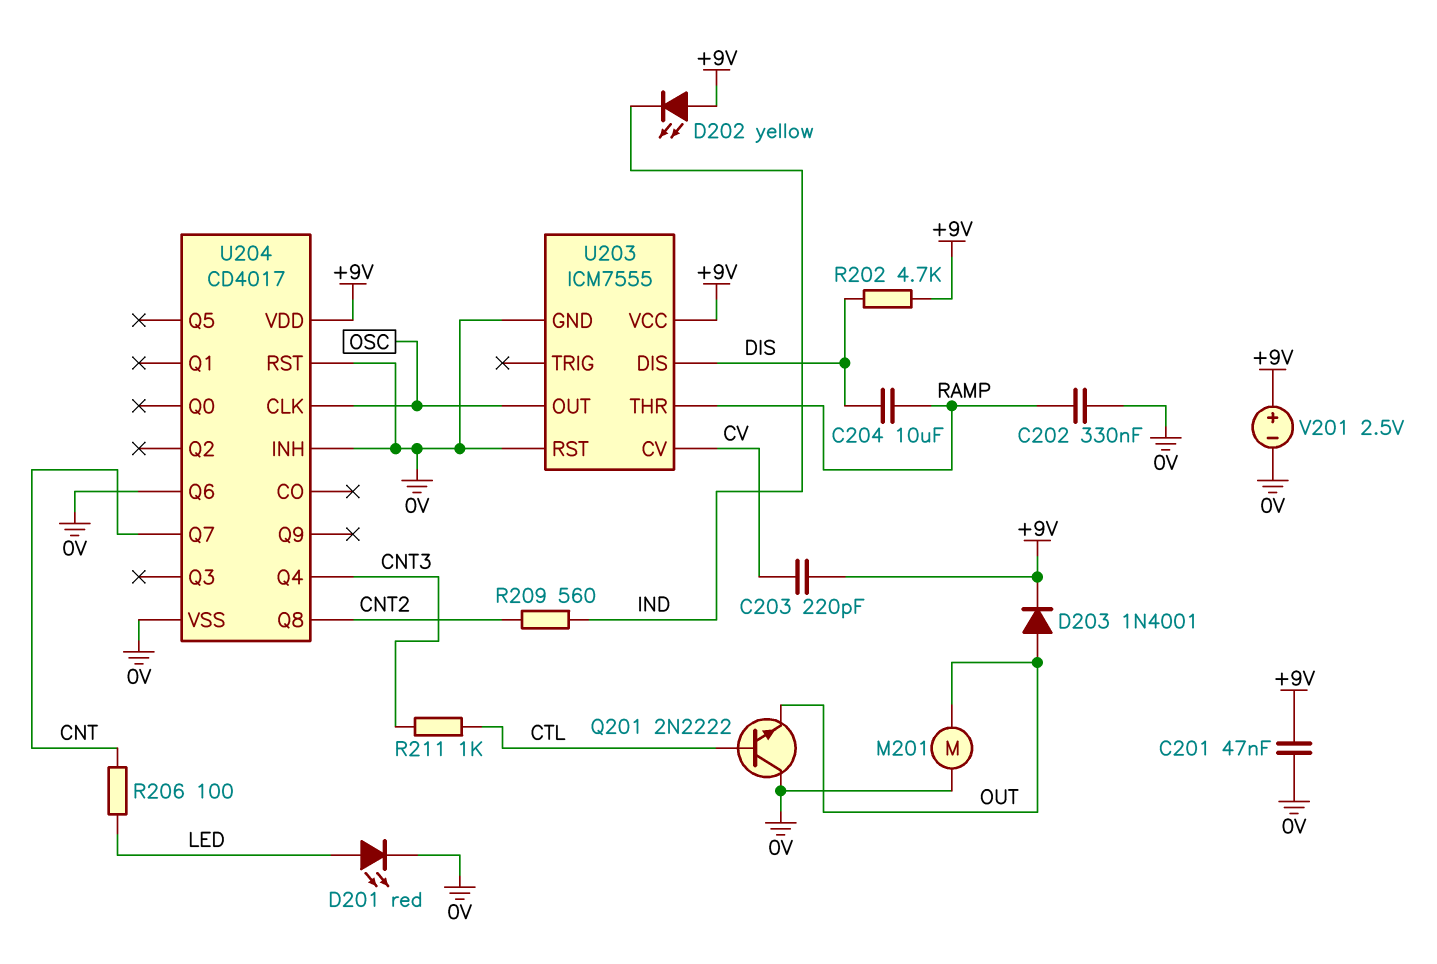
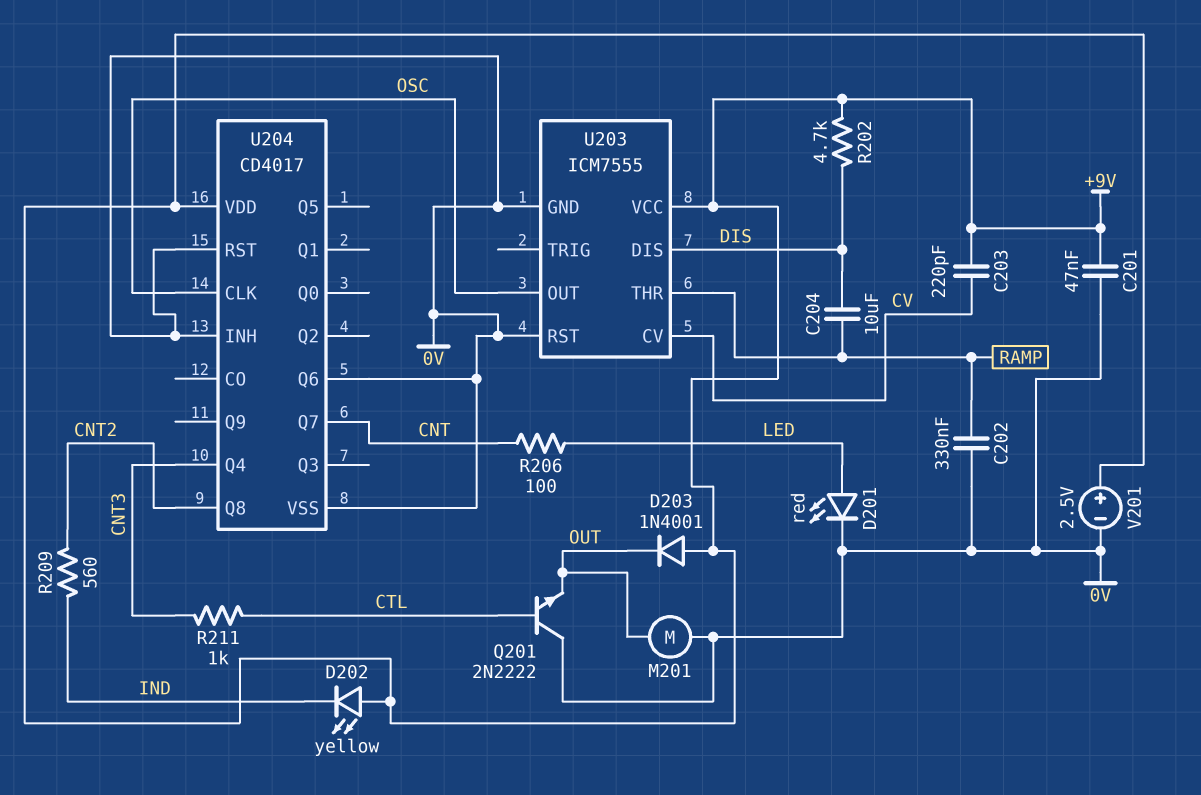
D203: diode 1N4001 (A OUT, K +9V) -> diode 1N4001 (A +9V, K OUT)

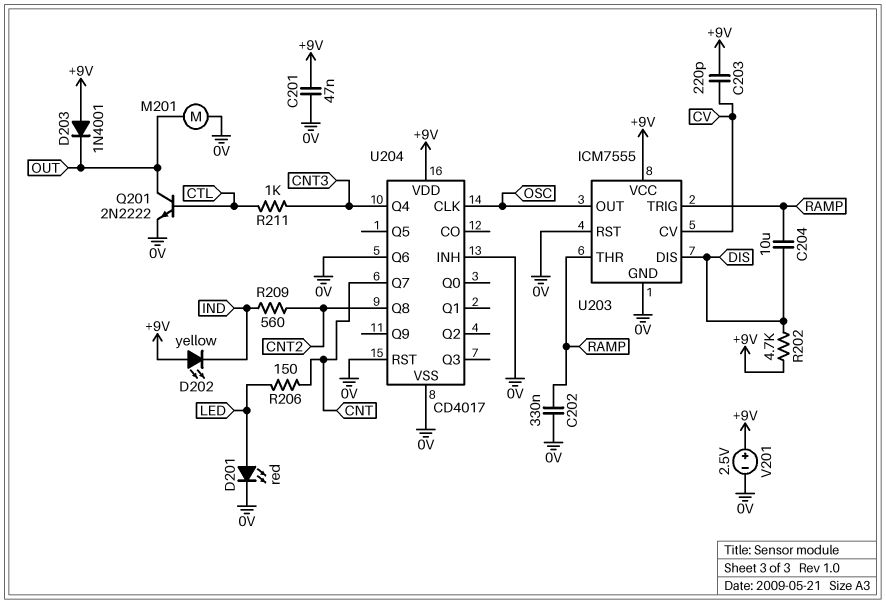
Q201: NPN 2N2222 (B CTL, C 0V, E OUT) -> NPN 2N2222 (B CTL, C OUT, E 0V)
R206: 100 (CNT, LED) -> 150 (CNT, LED)
U203 pin TRIG: none -> RAMP

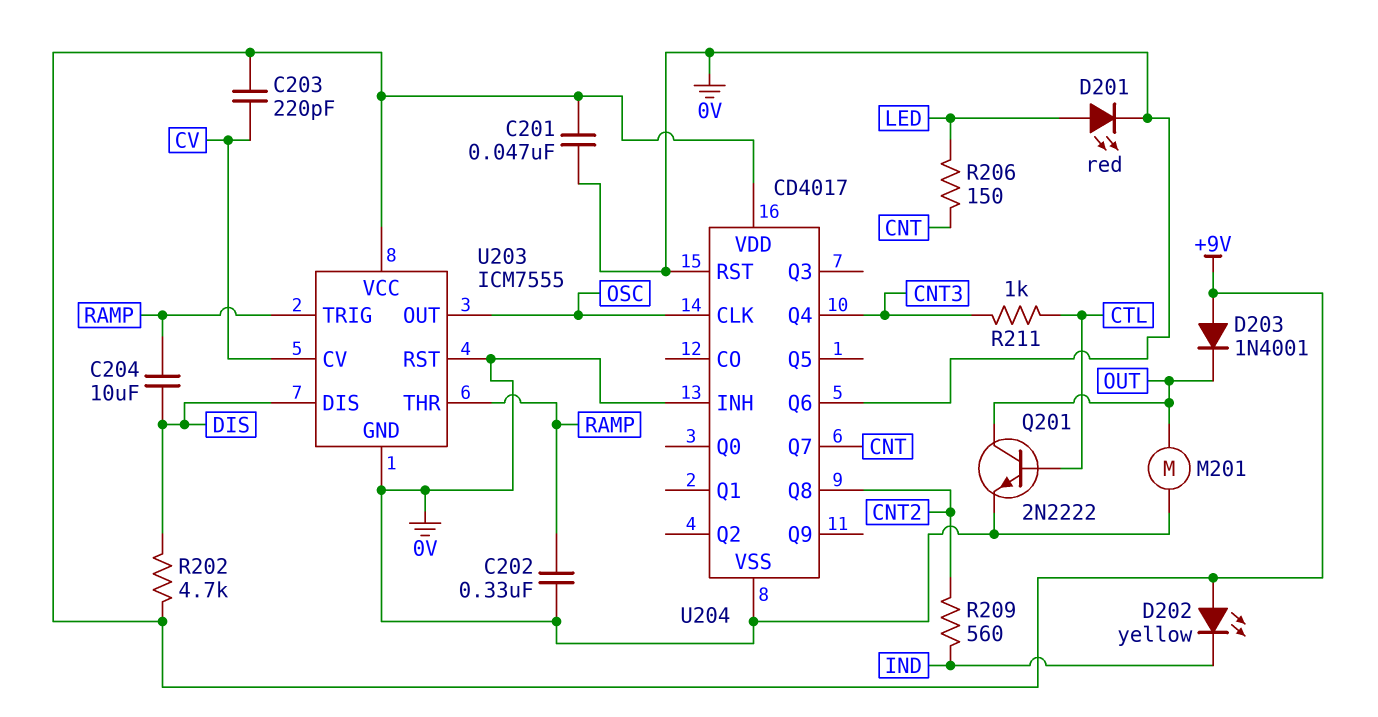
V201: 2.5V (plus +9V, minus 0V) -> none

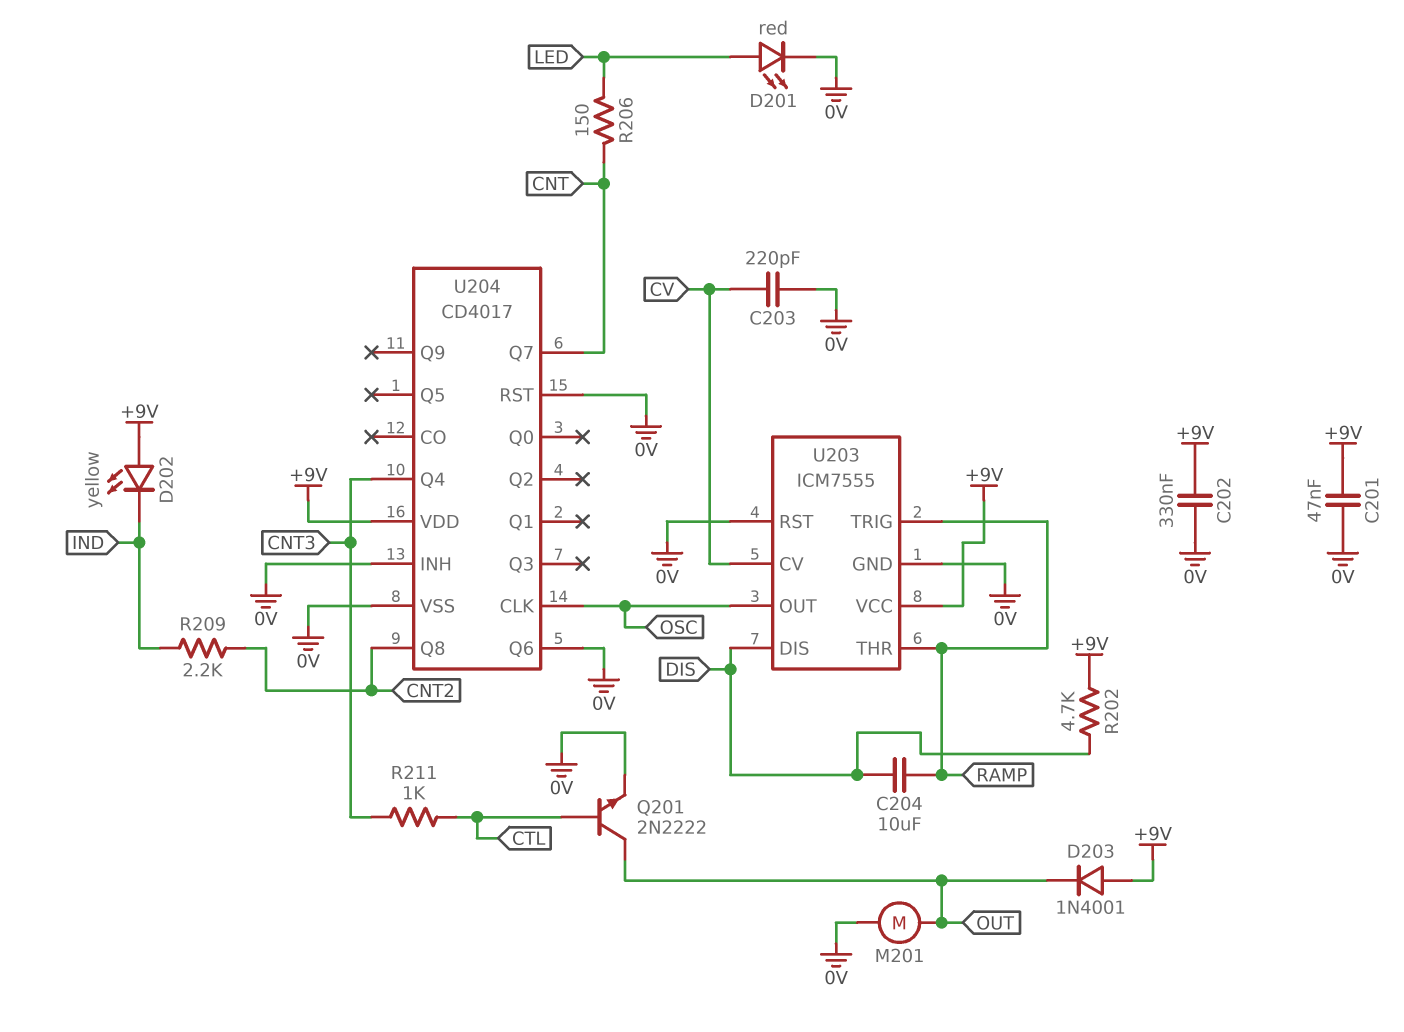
C202: 330nF (0V, RAMP) -> 330nF (+9V, 0V)
C203: 220pF (+9V, CV) -> 220pF (0V, CV)
R209: 560 (CNT2, IND) -> 2.2k (CNT2, IND)

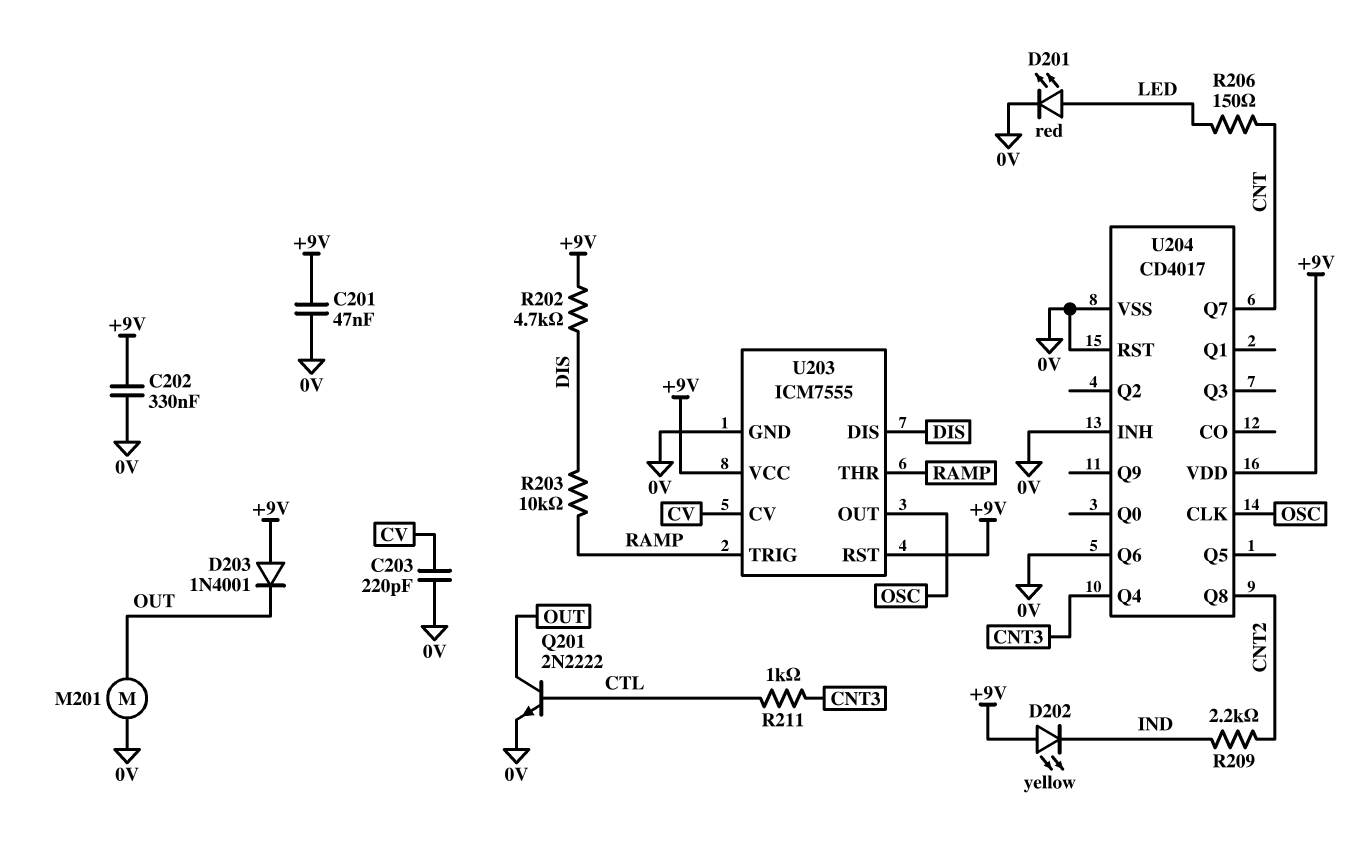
C204: 10uF (DIS, RAMP) -> none
R203: none -> 10k (DIS, RAMP)
U203 pin RST: 0V -> +9V

